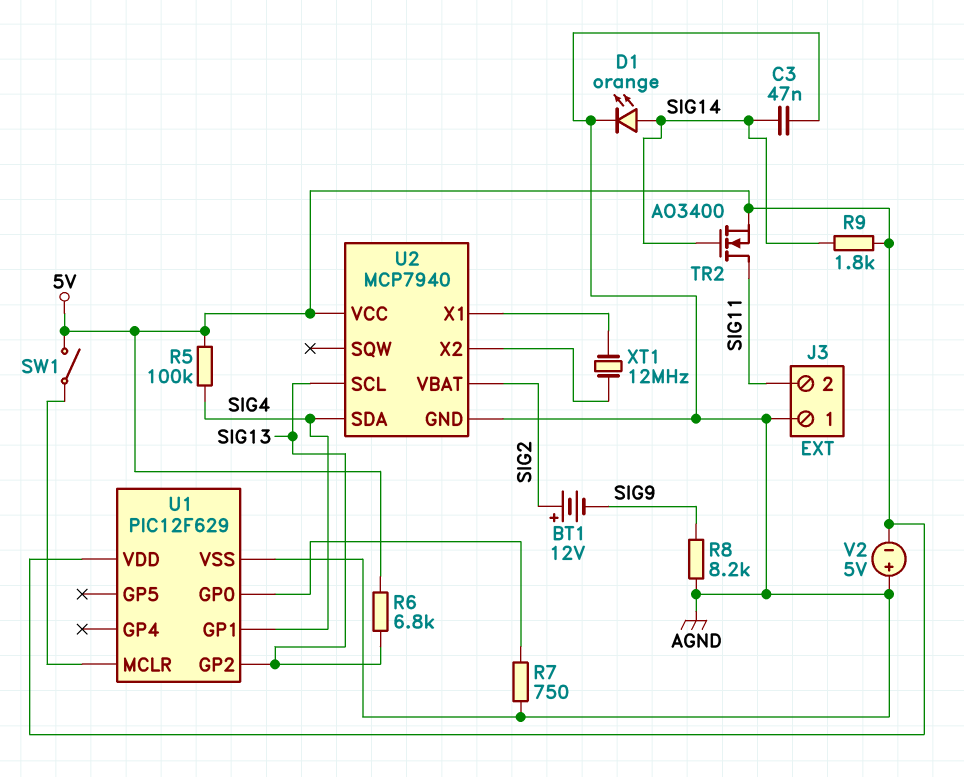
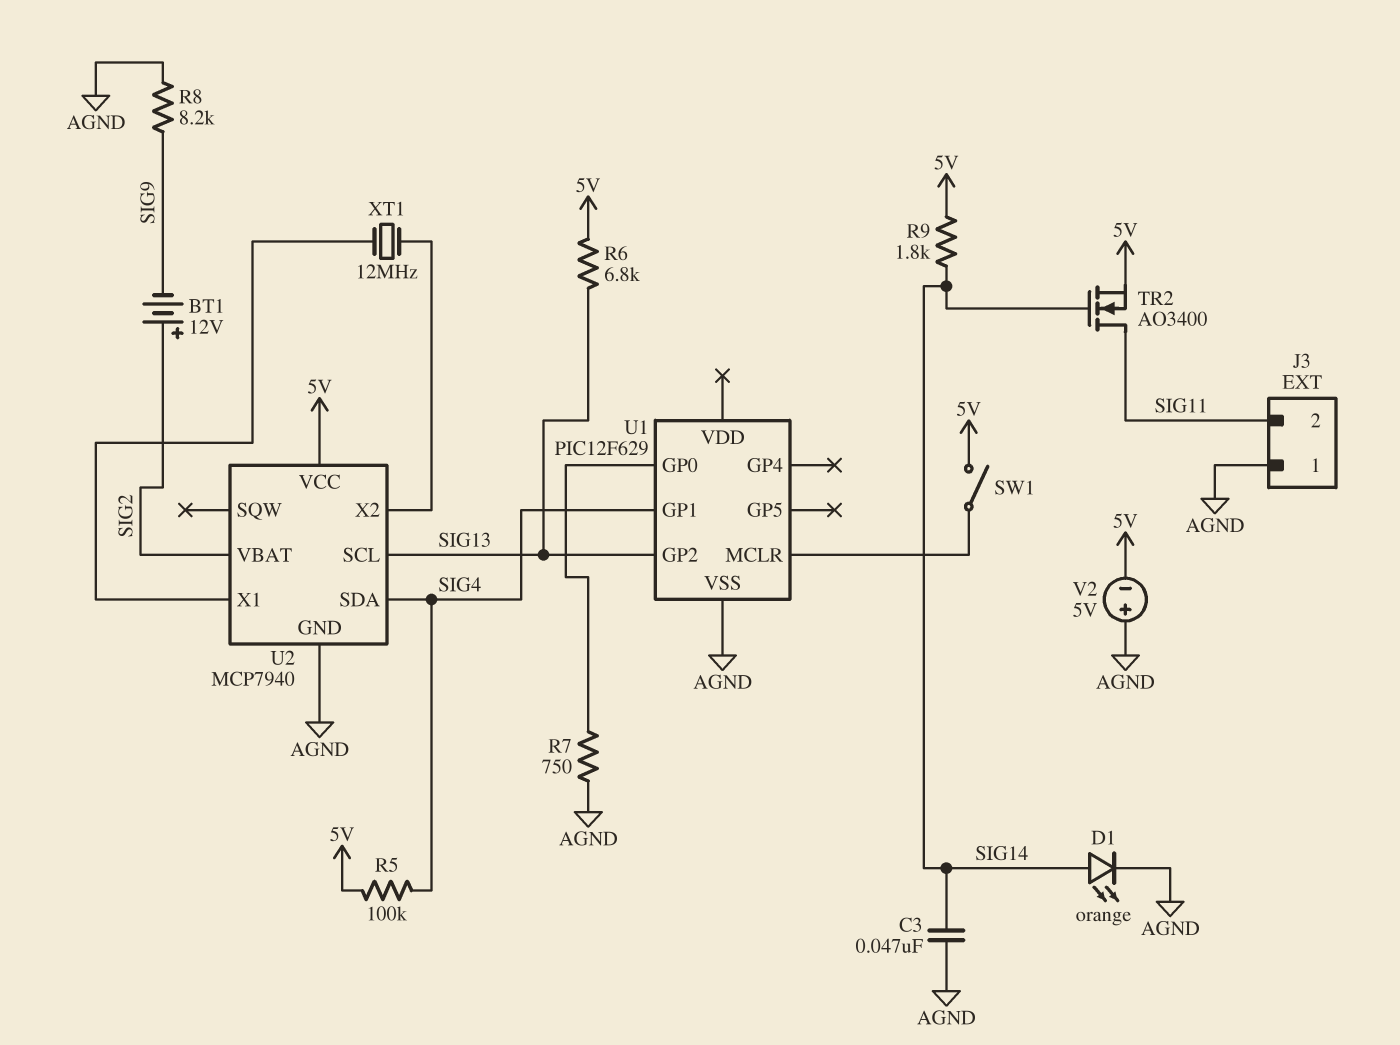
U1 pin VDD: 5V -> none

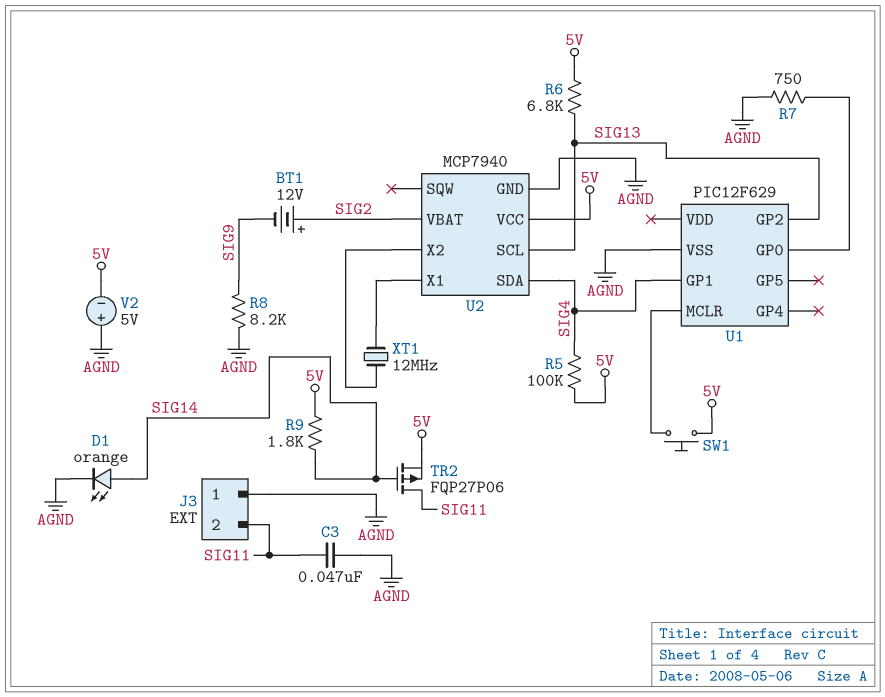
C3: 47nF (AGND, SIG14) -> 47nF (AGND, SIG11)
SW1: switch (5V, U1/MCLR) -> button (5V, U1/MCLR)
TR2: NMOS AO3400 (G SIG14, D SIG11, S 5V) -> PMOS FQP27P06 (G SIG14, D SIG11, S 5V)

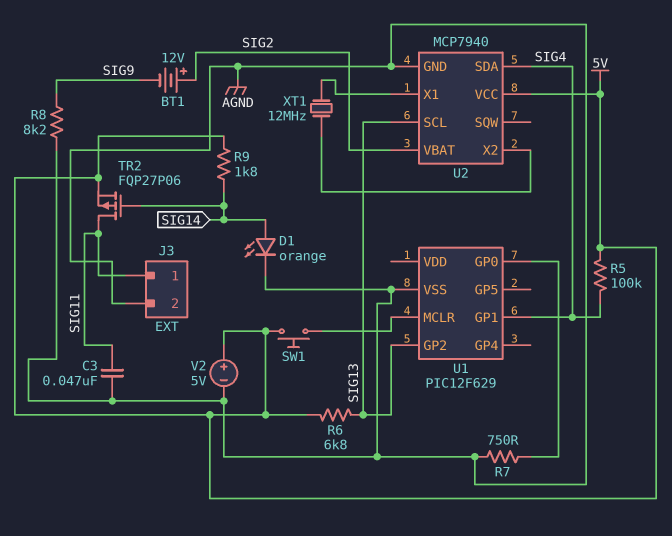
J3 pin 1: AGND -> SIG11
J3 pin 2: SIG11 -> AGND
V2: 5V (plus AGND, minus 5V) -> 5V (plus 5V, minus AGND)

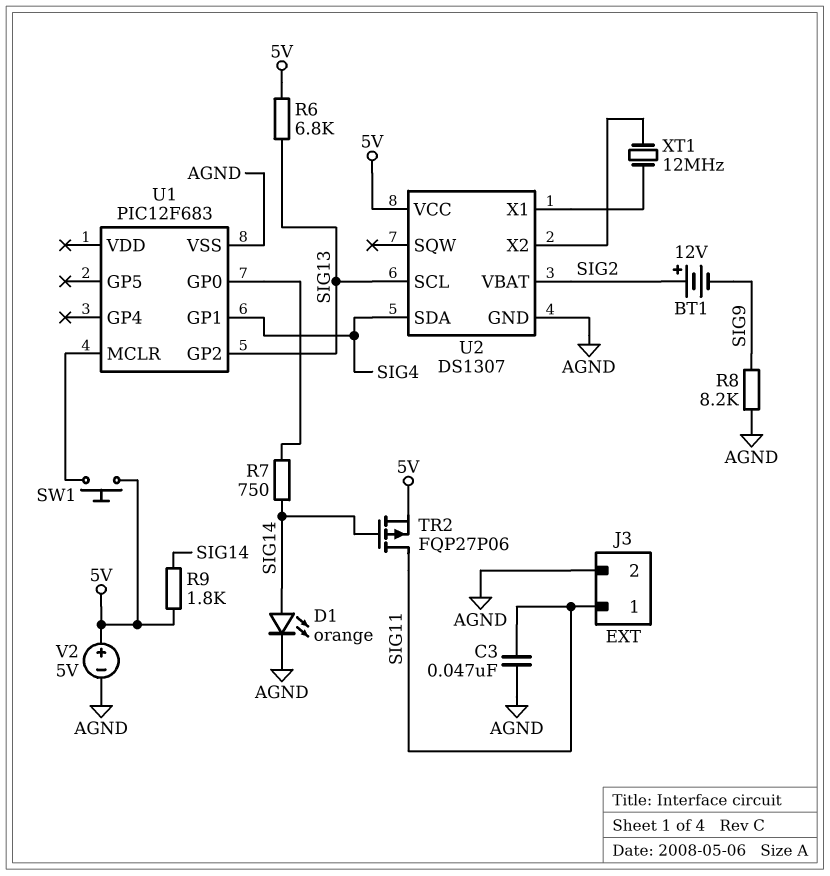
R5: 100k (5V, SIG4) -> none
R7: 750 (AGND, U1/GP0) -> 750 (SIG14, U1/GP0)
U1: PIC12F629 -> PIC12F683
U2: MCP7940 -> DS1307

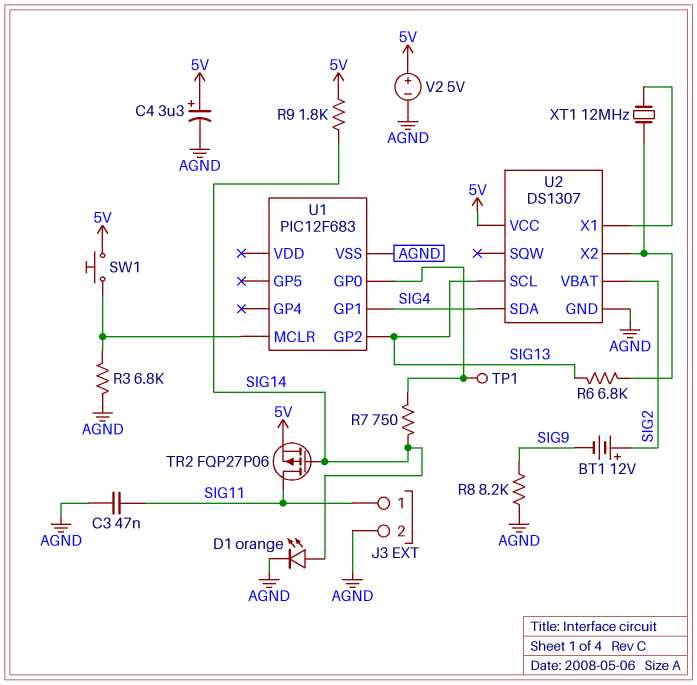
C4: none -> 3.3uF (plus 5V, minus AGND)
R3: none -> 6.8k (AGND, U1/MCLR)
R6: 6.8k (5V, SIG13) -> 6.8k (SIG13, U2/X2)
TP1: none -> test point (U1/GP0)

